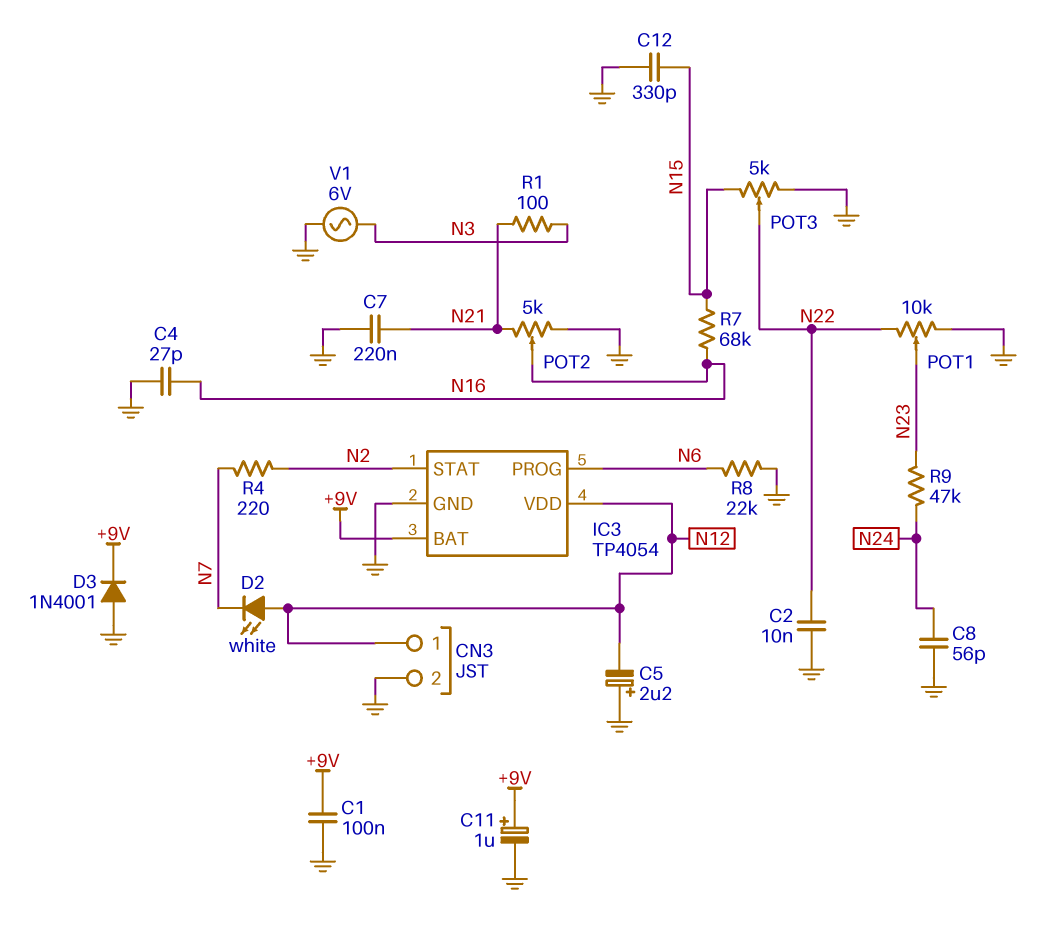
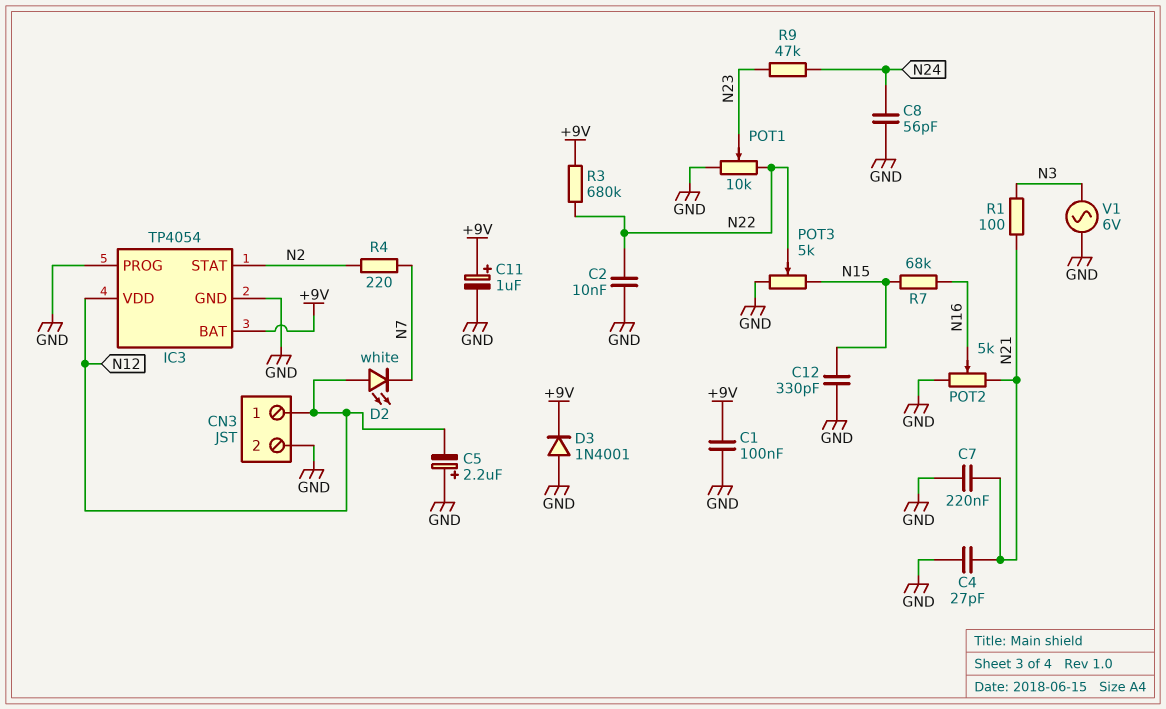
C4: 27pF (GND, N16) -> 27pF (GND, N21)
IC3 pin PROG: N6 -> GND
R3: none -> 680k (+9V, N22)
R8: 22k (GND, N6) -> none

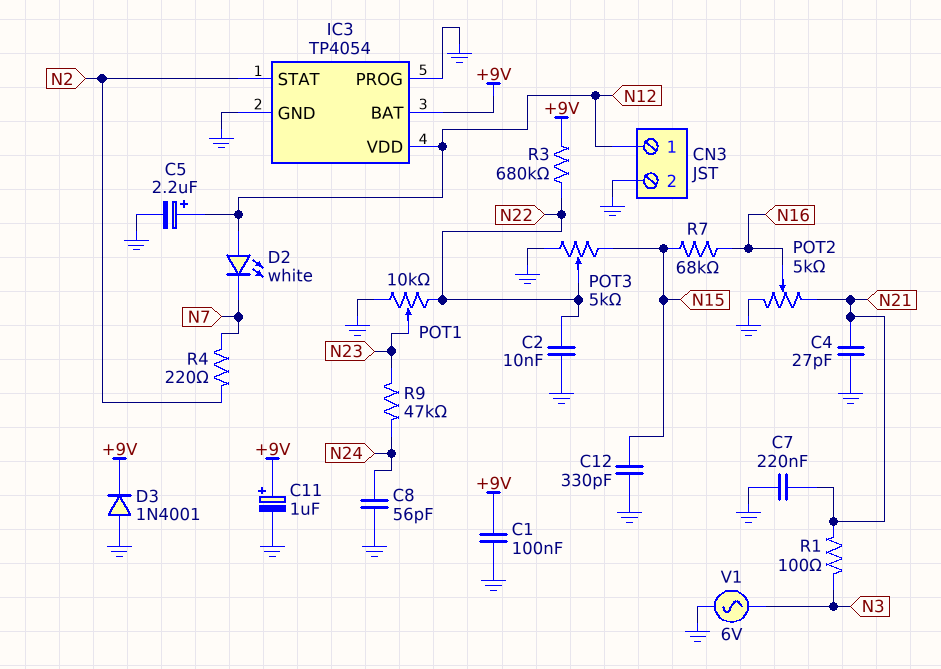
C5: 2.2uF (plus GND, minus N12) -> 2.2uF (plus N12, minus GND)

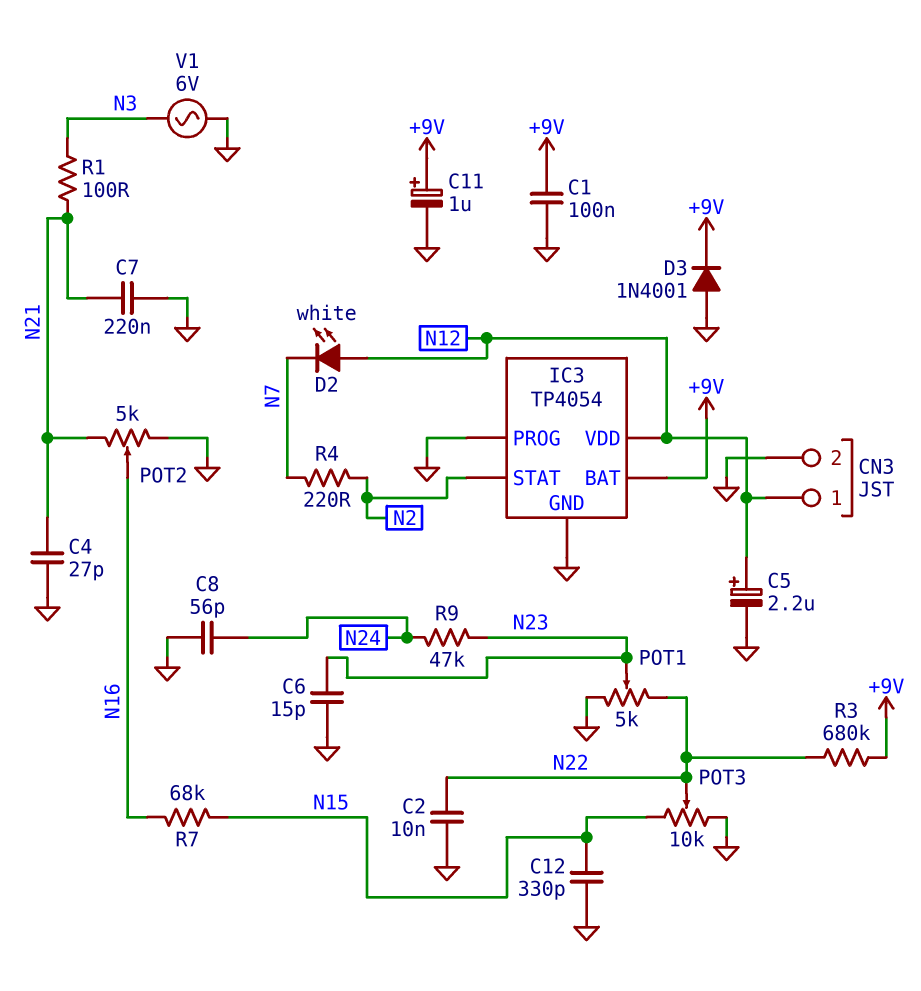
C6: none -> 15pF (GND, N23)
POT1: 10k (GND, N22, wiper N23) -> 5k (GND, N22, wiper N23)
POT3: 5k (GND, N15, wiper N22) -> 10k (GND, N15, wiper N22)

